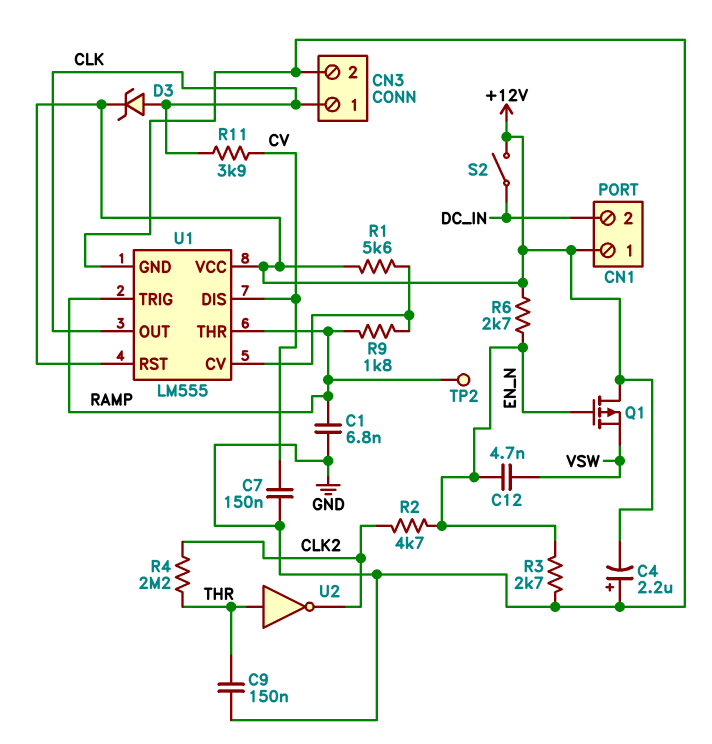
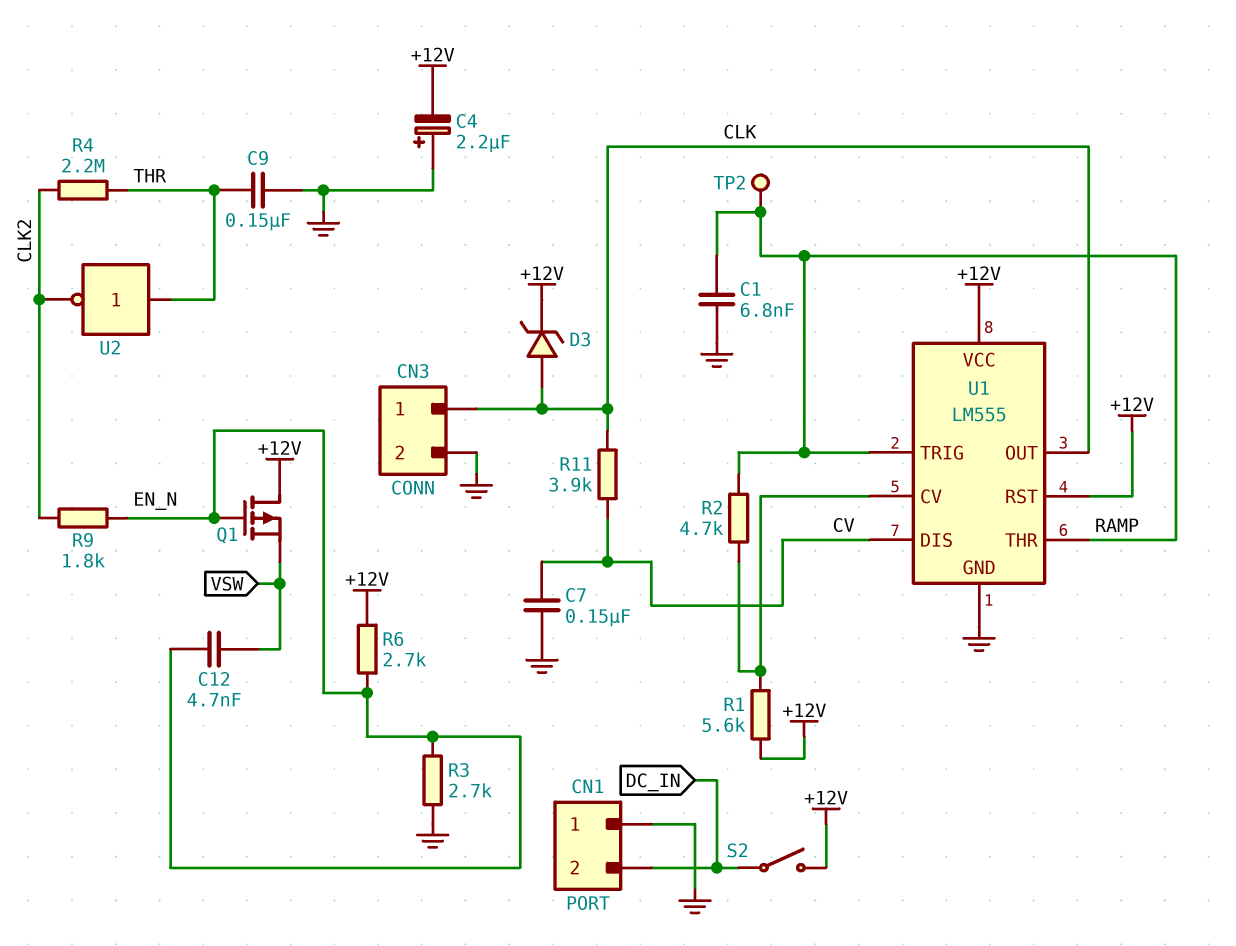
CN1 pin 1: +12V -> GND
R2: 4.7k (CLK2, EN_N) -> 4.7k (RAMP, U1/CV)
R9: 1.8k (RAMP, U1/CV) -> 1.8k (CLK2, EN_N)

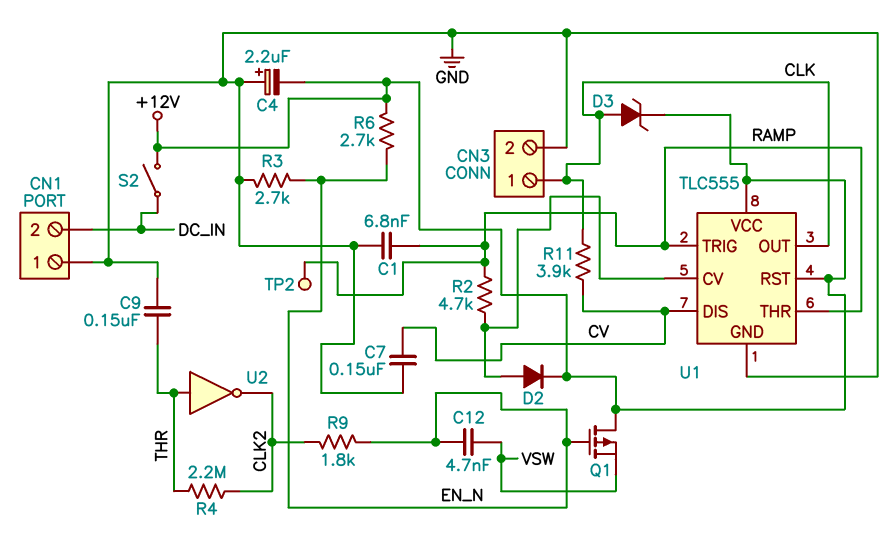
D2: none -> diode (A U1/CV, K +12V)
R1: 5.6k (+12V, U1/CV) -> none
U1: LM555 -> TLC555

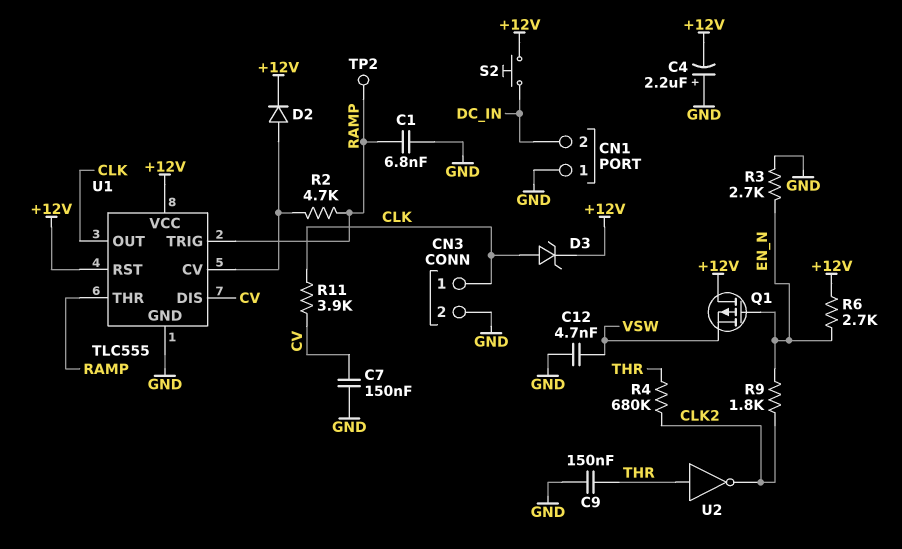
C12: 4.7nF (EN_N, VSW) -> 4.7nF (GND, VSW)
R4: 2.2M (CLK2, THR) -> 680k (CLK2, THR)
S2: switch (+12V, DC_IN) -> button (+12V, DC_IN)

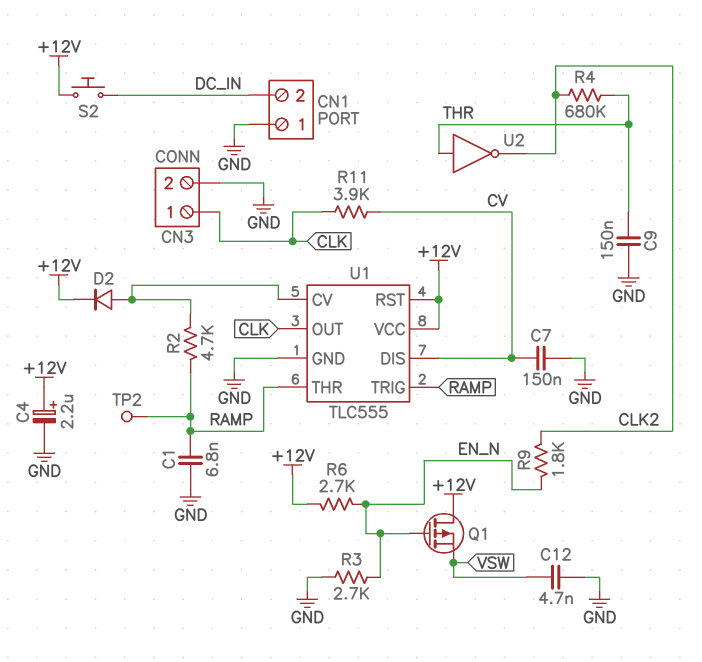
C4: 2.2uF (plus GND, minus +12V) -> 2.2uF (plus +12V, minus GND)
D3: zener (A CLK, K +12V) -> none

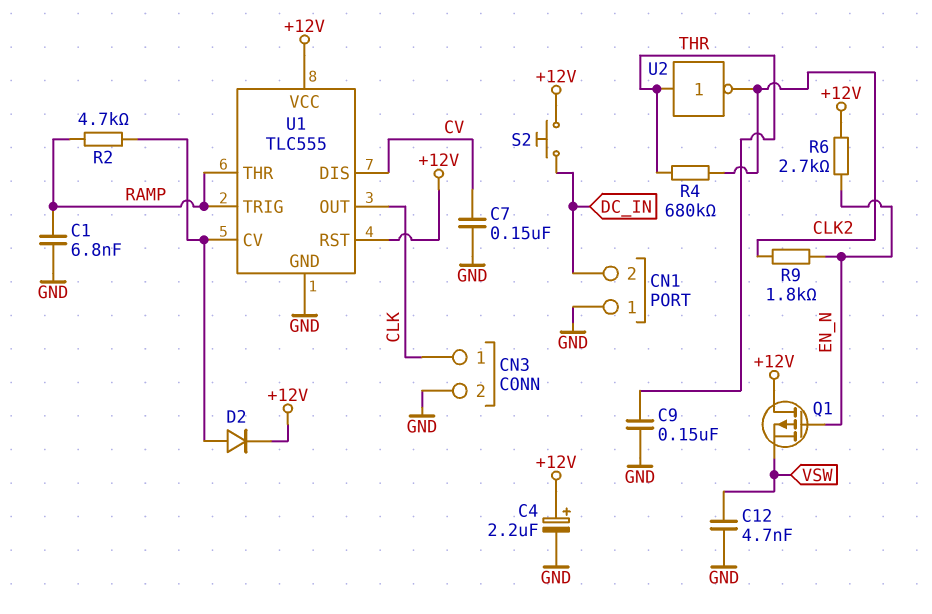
R3: 2.7k (EN_N, GND) -> none
R11: 3.9k (CLK, CV) -> none
TP2: test point (RAMP) -> none

